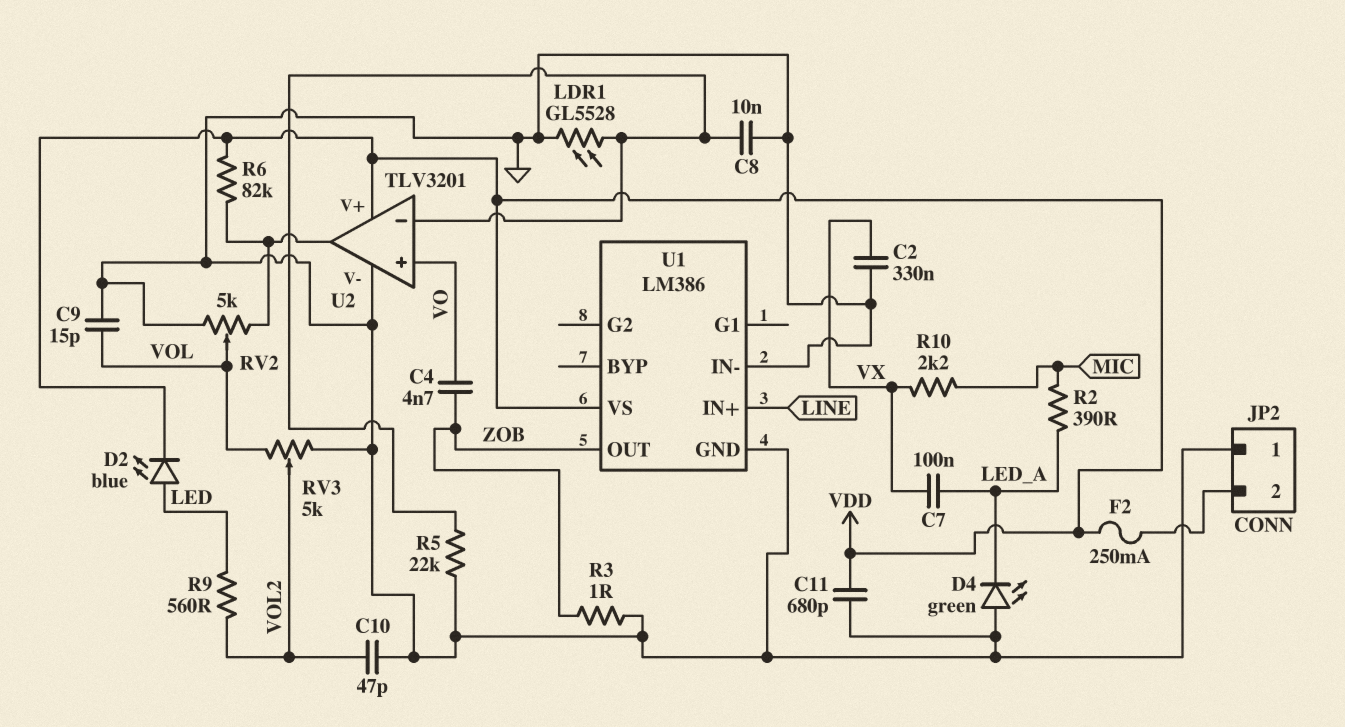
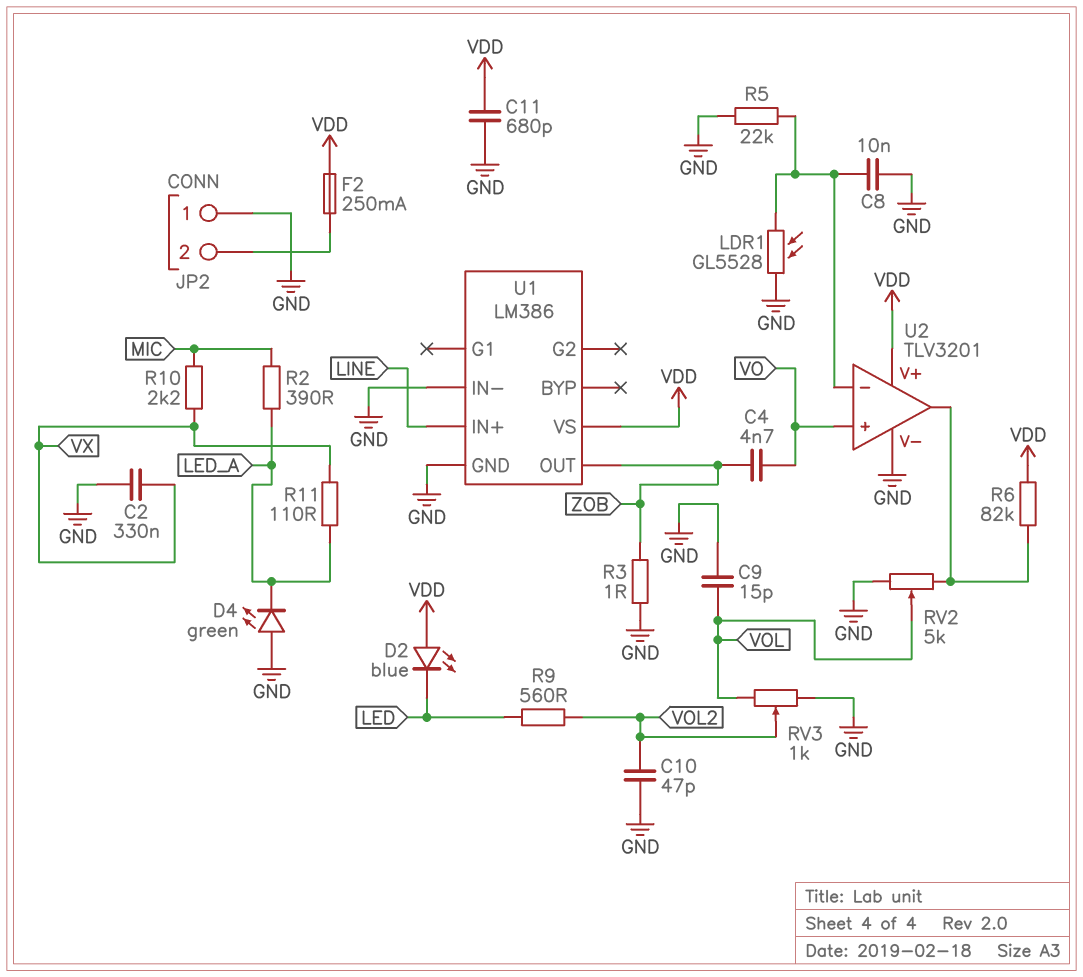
C7: 100nF (LED_A, VX) -> none
D2: LED blue (A LED, K VDD) -> LED blue (A VDD, K LED)
R11: none -> 110 (LED_A, VX)
RV3: 5k (GND, VOL, wiper VOL2) -> 1k (GND, VOL, wiper VOL2)

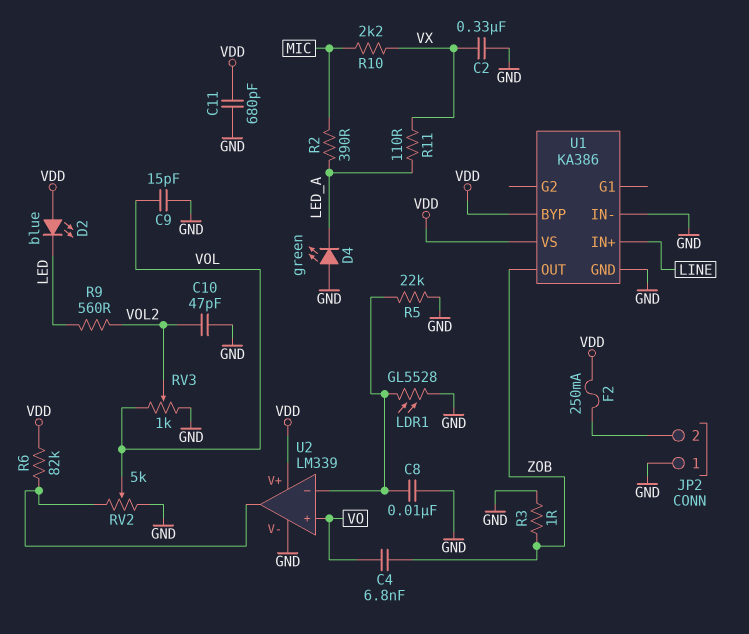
C4: 4.7nF (VO, ZOB) -> 6.8nF (VO, ZOB)
U1: LM386 -> KA386
U1 pin BYP: none -> VDD
U2: TLV3201 -> LM339

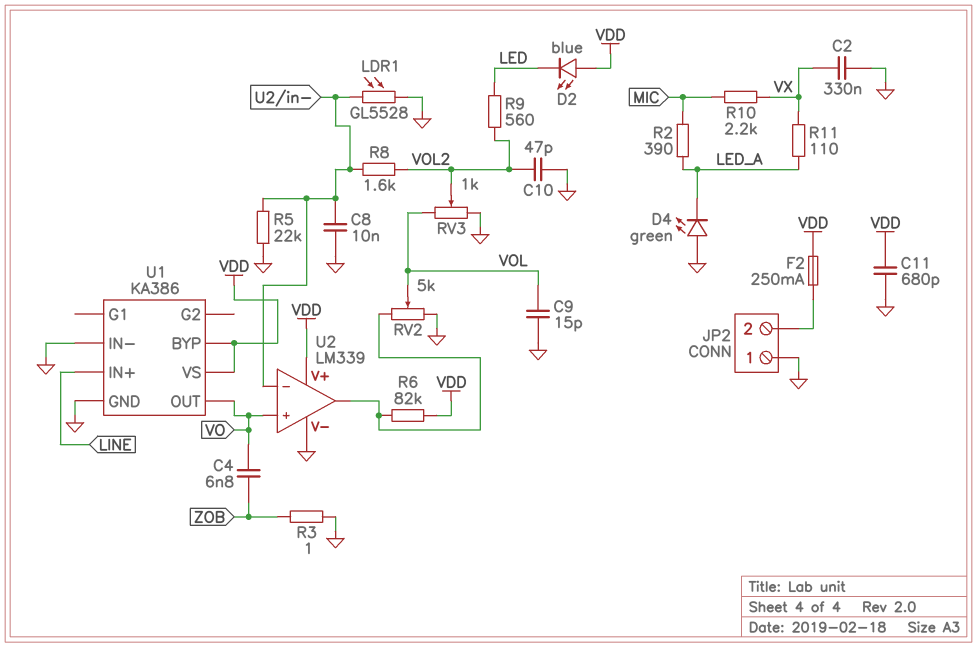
R8: none -> 1.6k (U2/in-, VOL2)
U1 pin OUT: ZOB -> VO

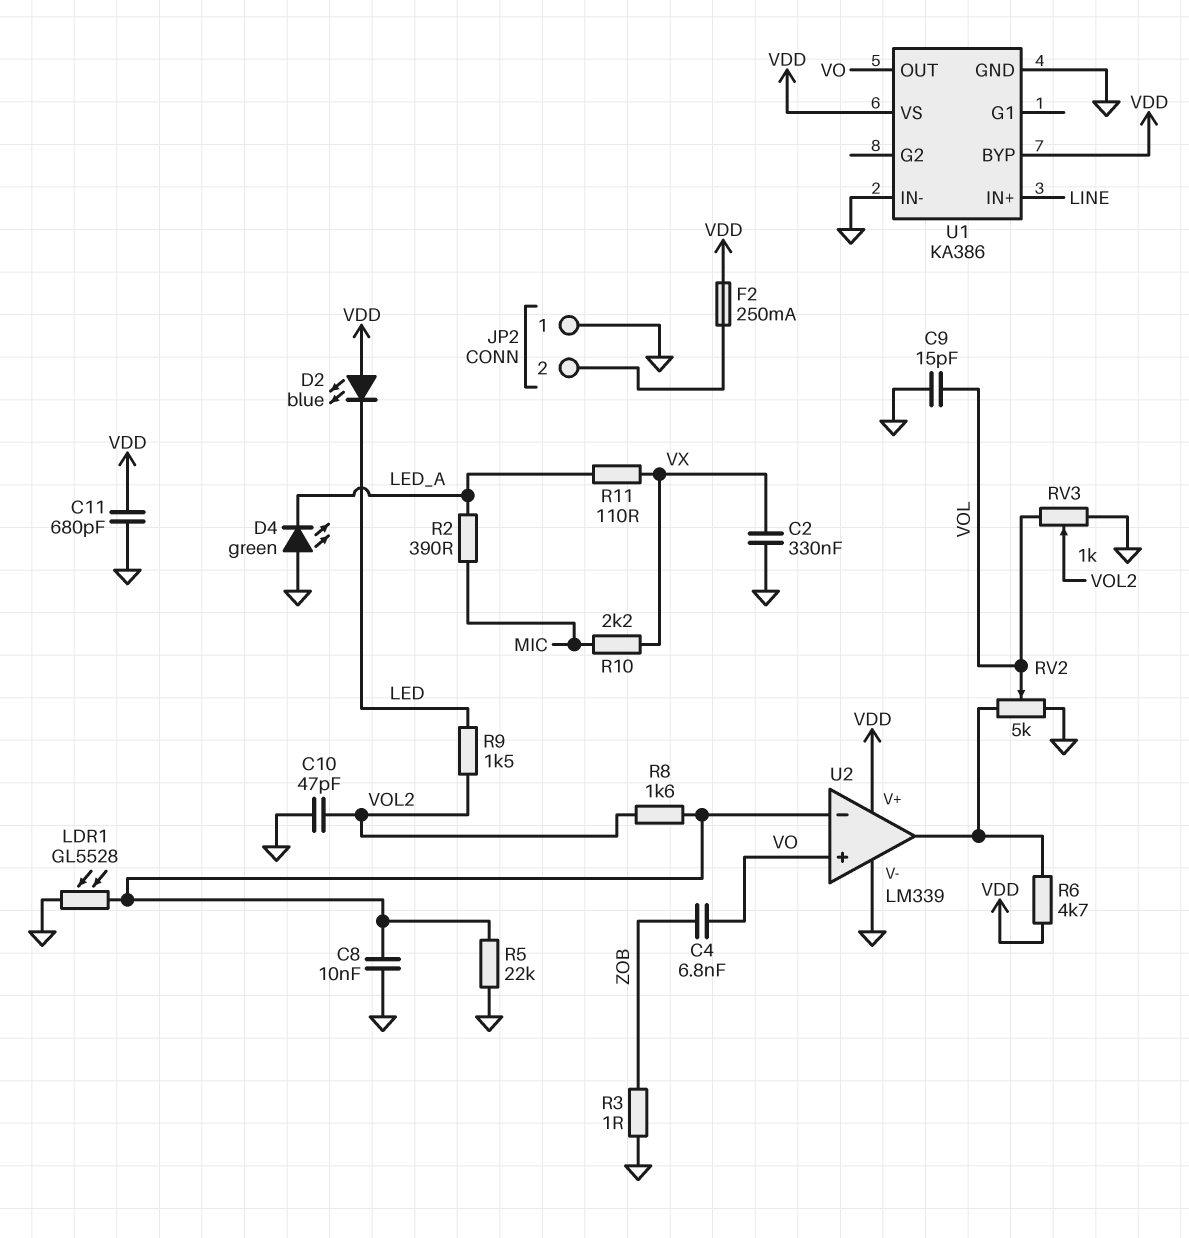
R6: 82k (U2/out, VDD) -> 4.7k (U2/out, VDD)
R9: 560 (LED, VOL2) -> 1.5k (LED, VOL2)

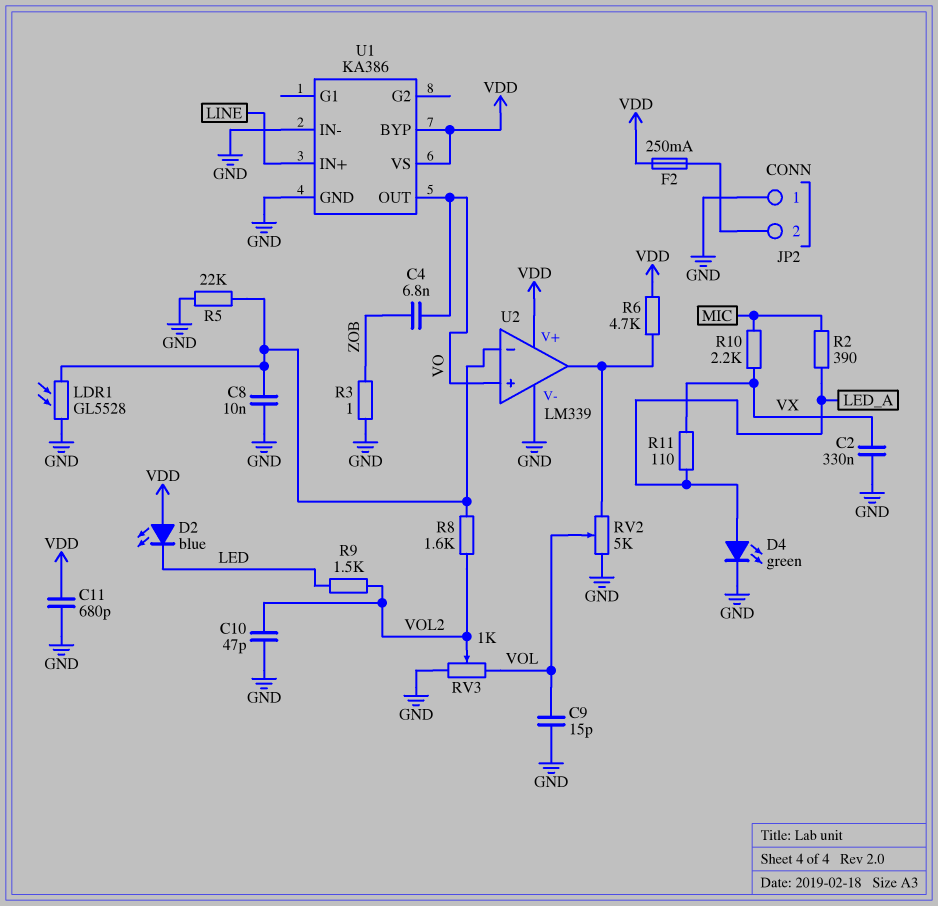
D4: LED green (A GND, K LED_A) -> LED green (A LED_A, K GND)

